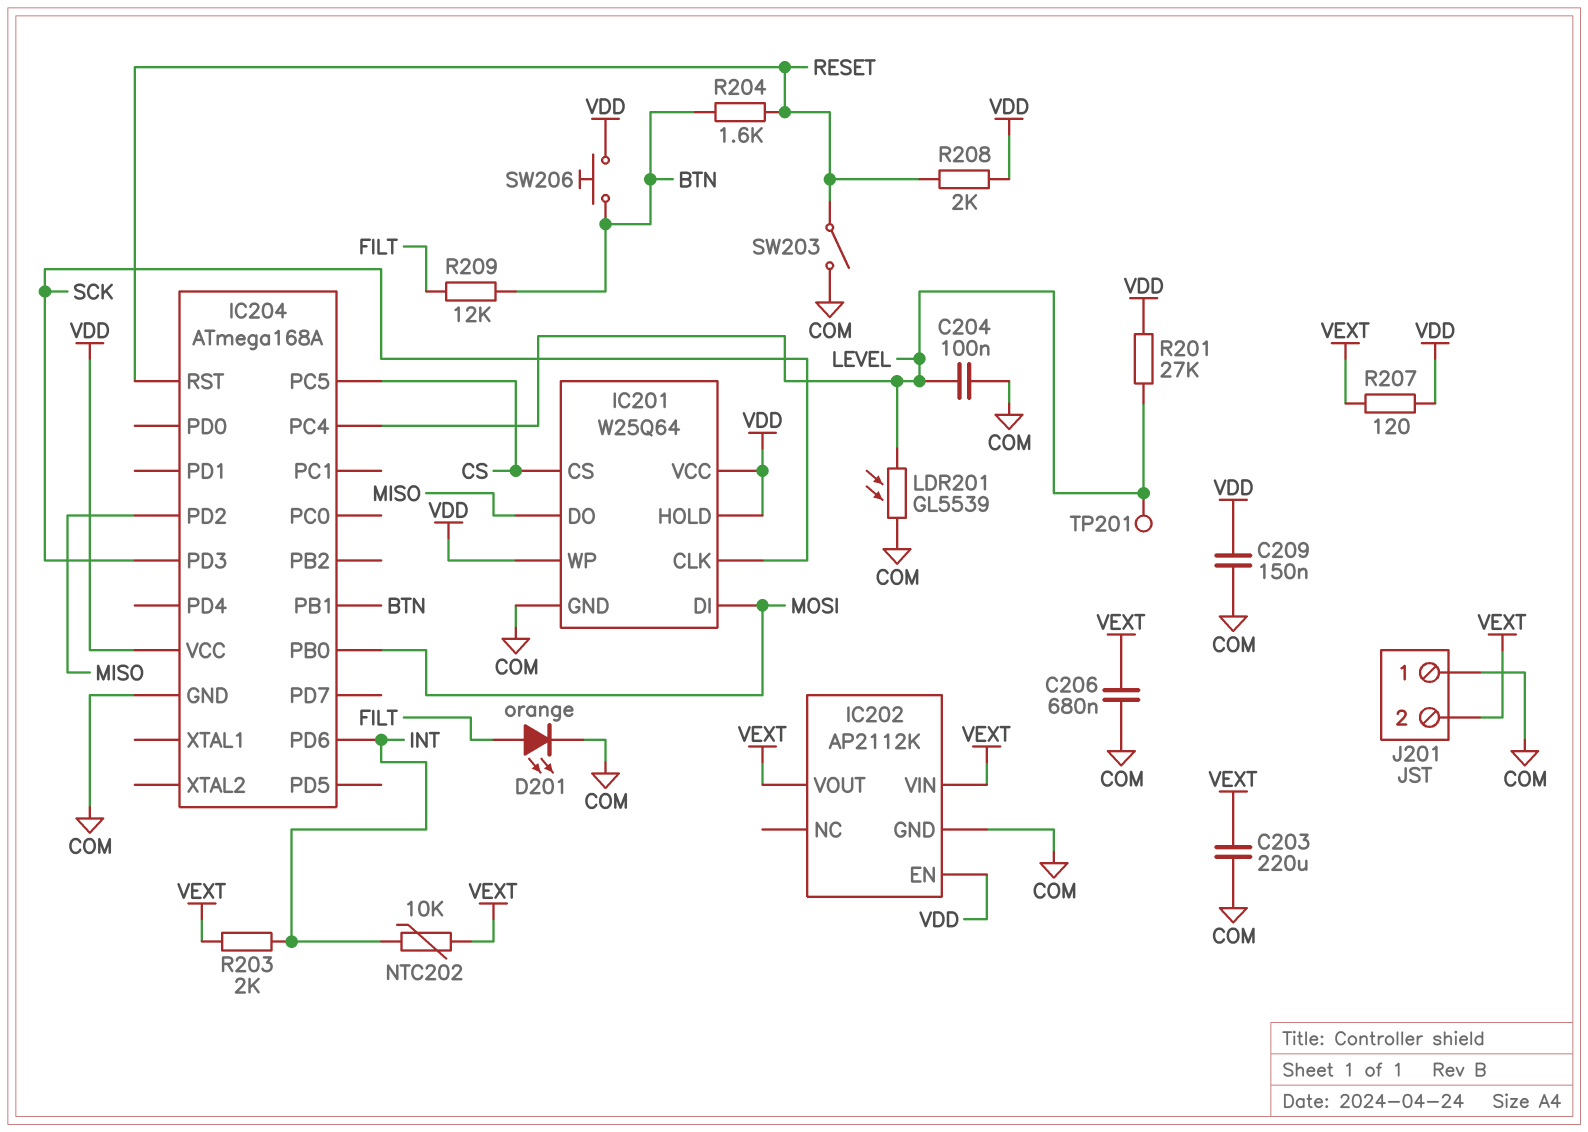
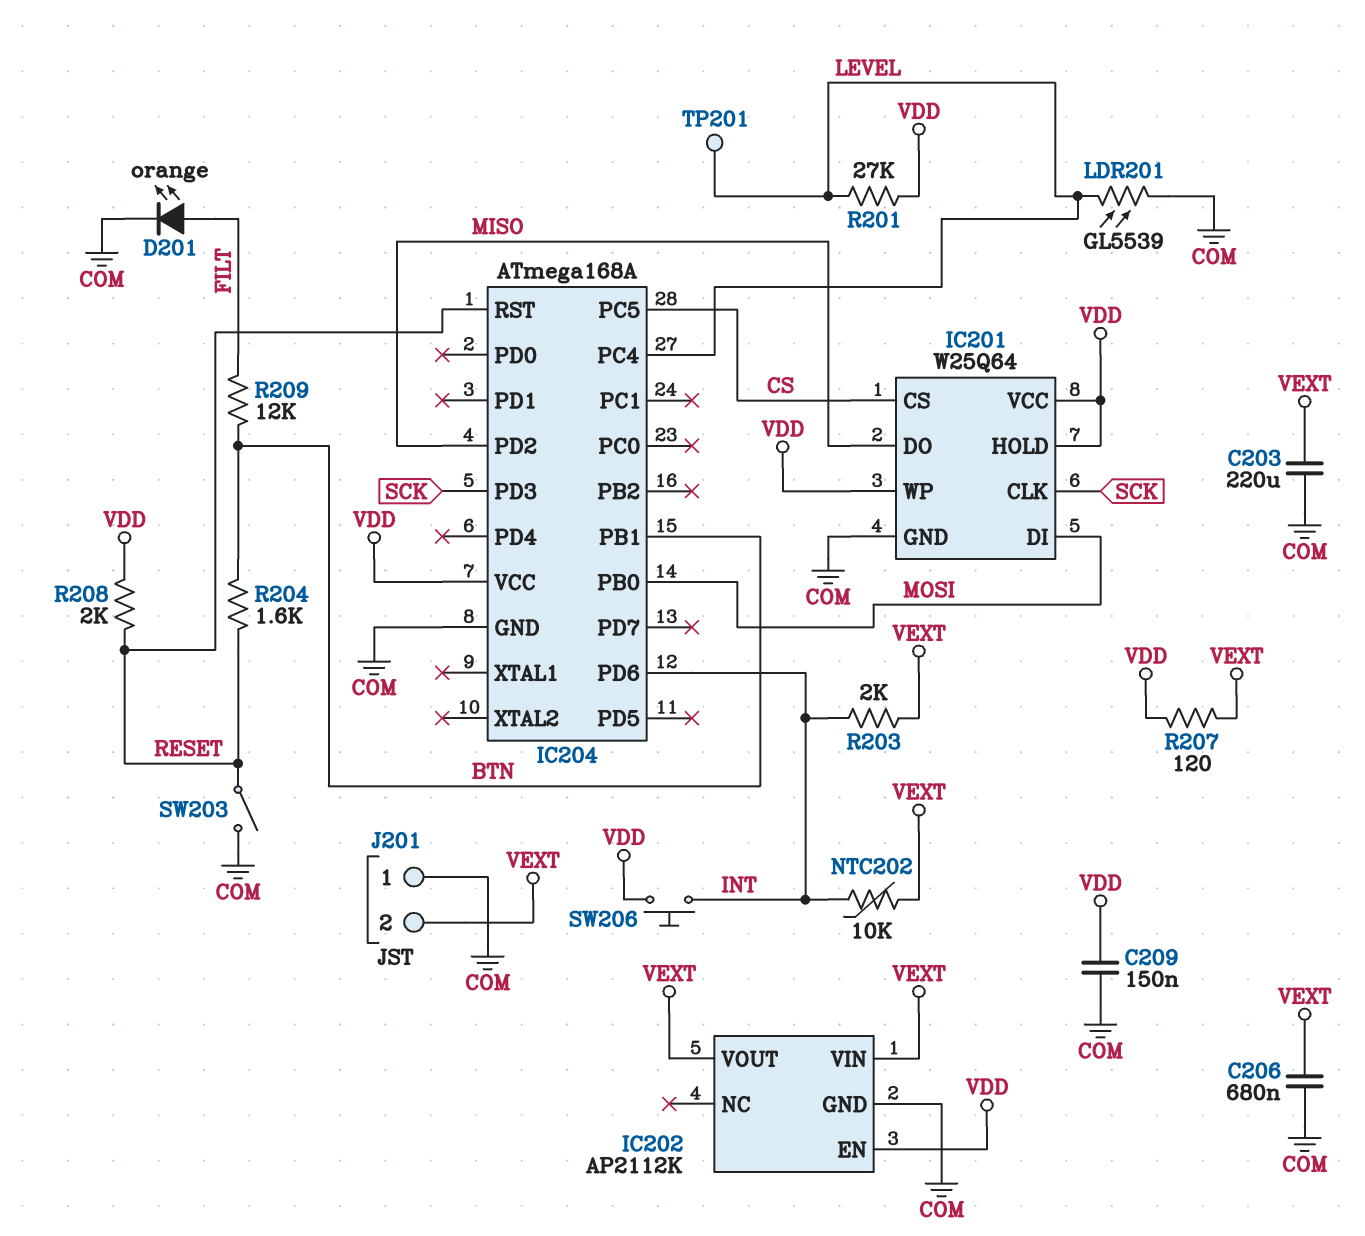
C204: 100nF (COM, LEVEL) -> none
SW206: button (BTN, VDD) -> button (INT, VDD)

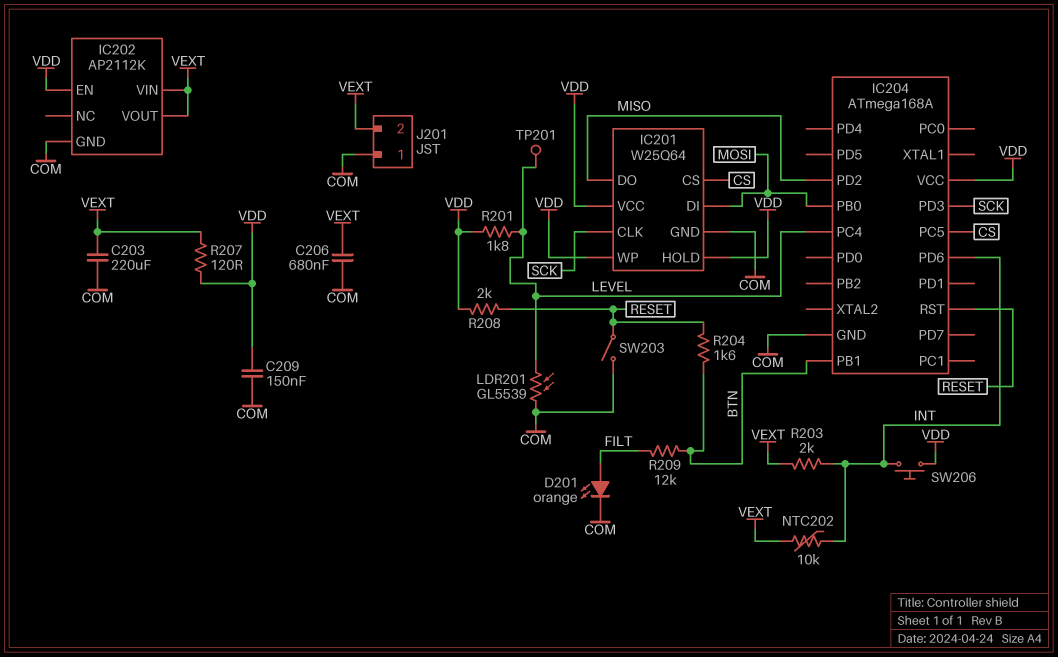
R201: 27k (LEVEL, VDD) -> 1.8k (LEVEL, VDD)

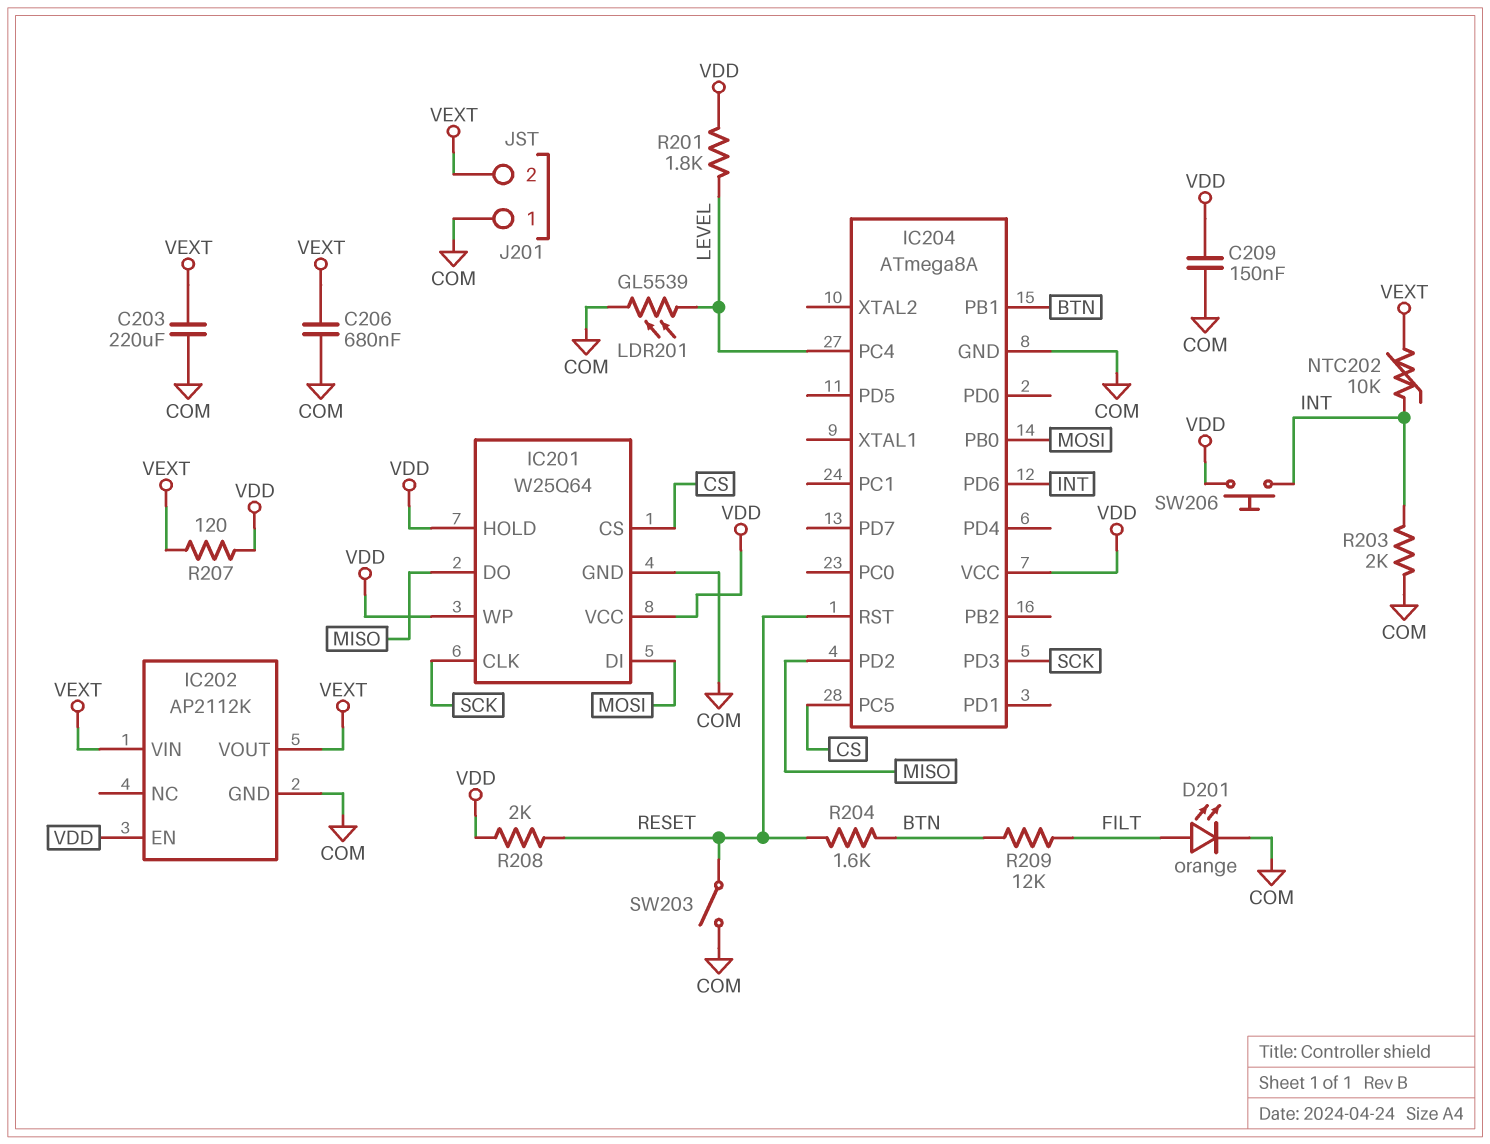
IC204: ATmega168A -> ATmega8A
R203: 2k (INT, VEXT) -> 2k (COM, INT)
TP201: test point (LEVEL) -> none

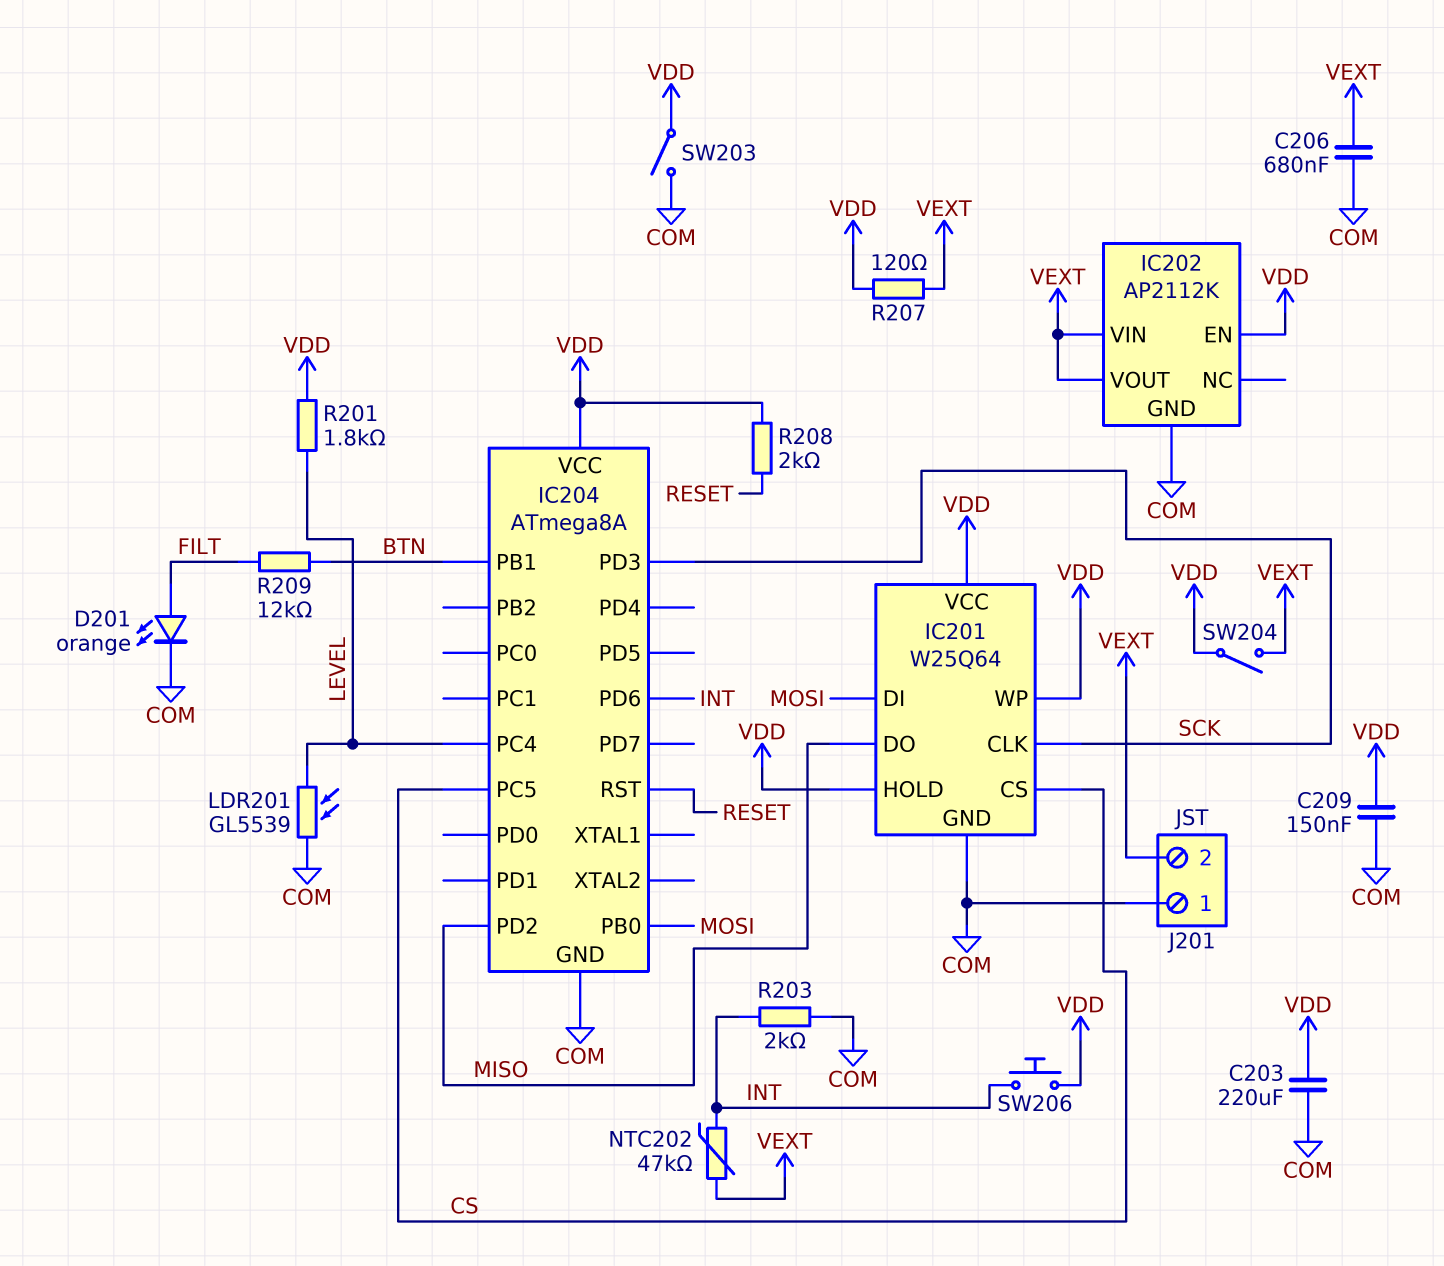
C203: 220uF (COM, VEXT) -> 220uF (COM, VDD)
NTC202: 10k (INT, VEXT) -> 47k (INT, VEXT)
R204: 1.6k (BTN, RESET) -> none
SW203: switch (COM, RESET) -> switch (COM, VDD)
SW204: none -> switch (VDD, VEXT)

